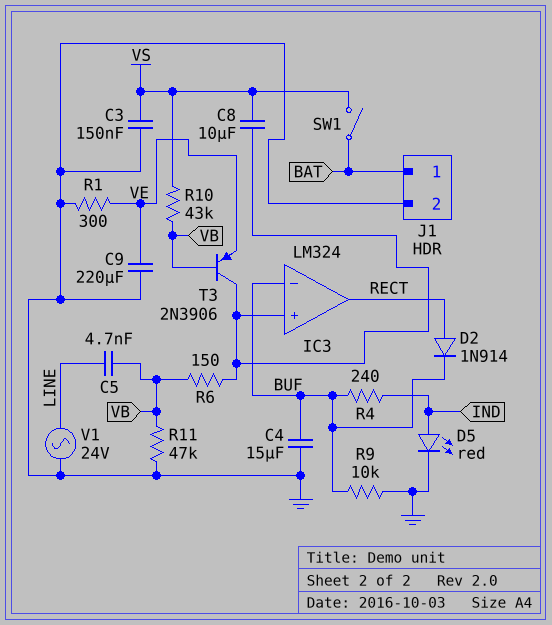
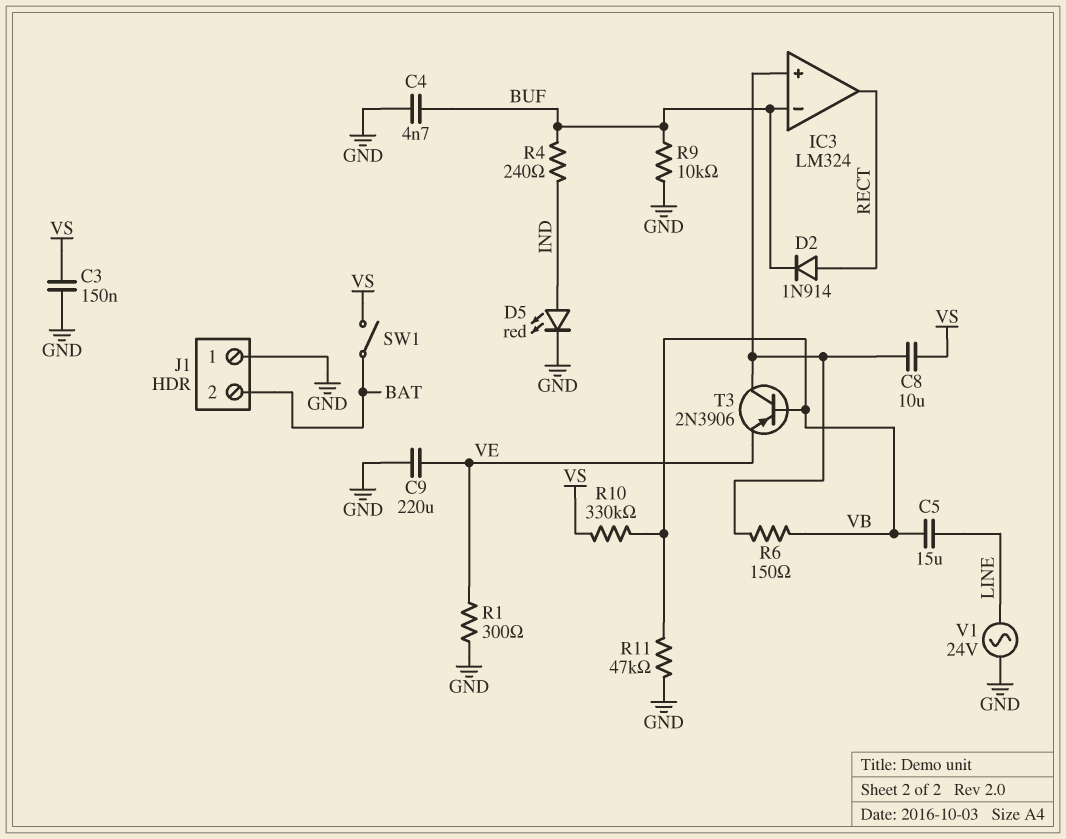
C4: 15uF (BUF, GND) -> 4.7nF (BUF, GND)
C5: 4.7nF (LINE, VB) -> 15uF (LINE, VB)
J1 pin 1: BAT -> GND
J1 pin 2: GND -> BAT
R10: 43k (VB, VS) -> 330k (VB, VS)

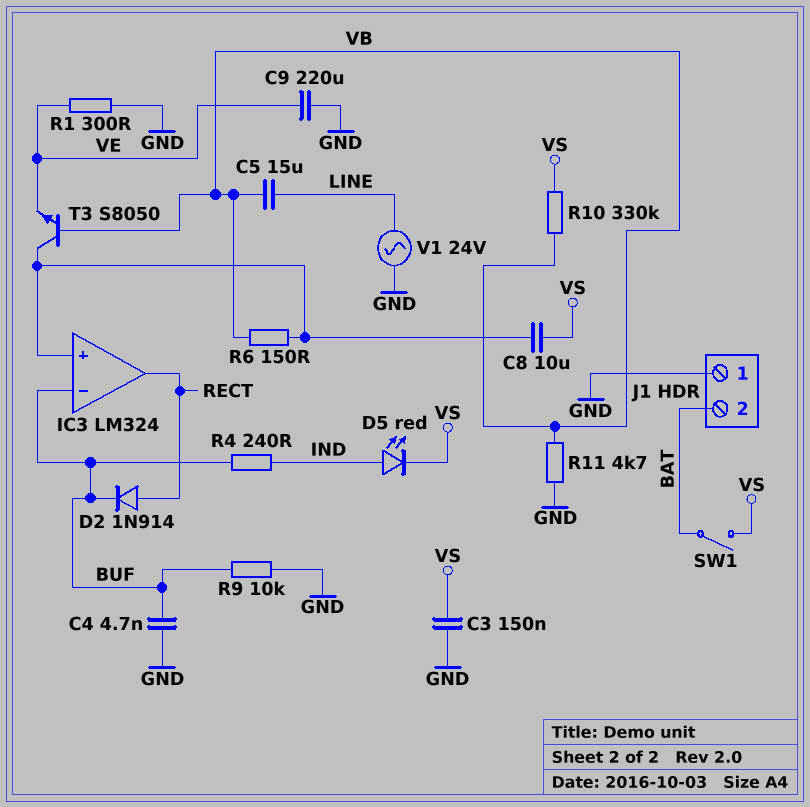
D5: LED red (A IND, K GND) -> LED red (A IND, K VS)
R11: 47k (GND, VB) -> 4.7k (GND, VB)
T3: PNP 2N3906 (B VB, C IC3/in+, E VE) -> NPN S8050 (B VB, C IC3/in+, E VE)

